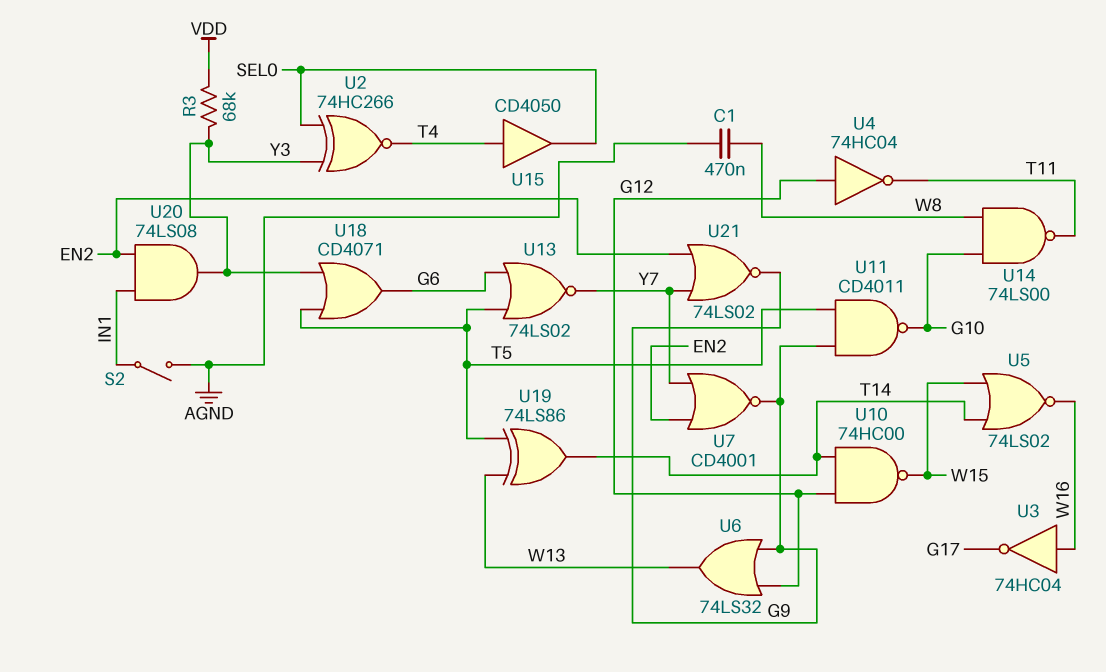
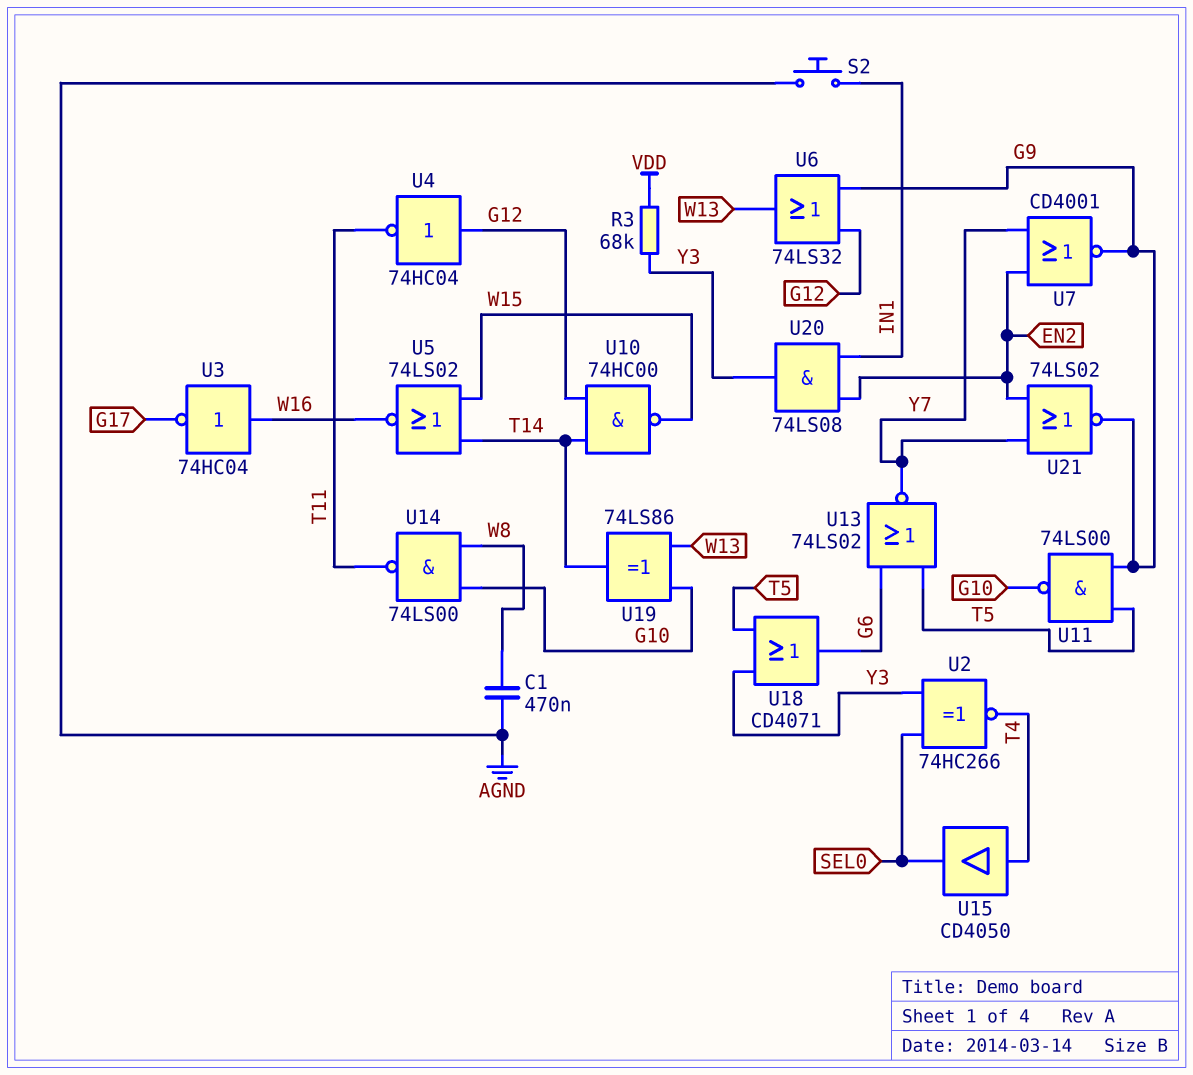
S2: switch (AGND, IN1) -> button (AGND, IN1)
U11: NAND CD4011 (in G9, in T5, out G10) -> NAND 74LS00 (in G9, in T5, out G10)
U19: XOR 74LS86 (in T5, in W13, out T14) -> XOR 74LS86 (in G10, in W13, out T14)

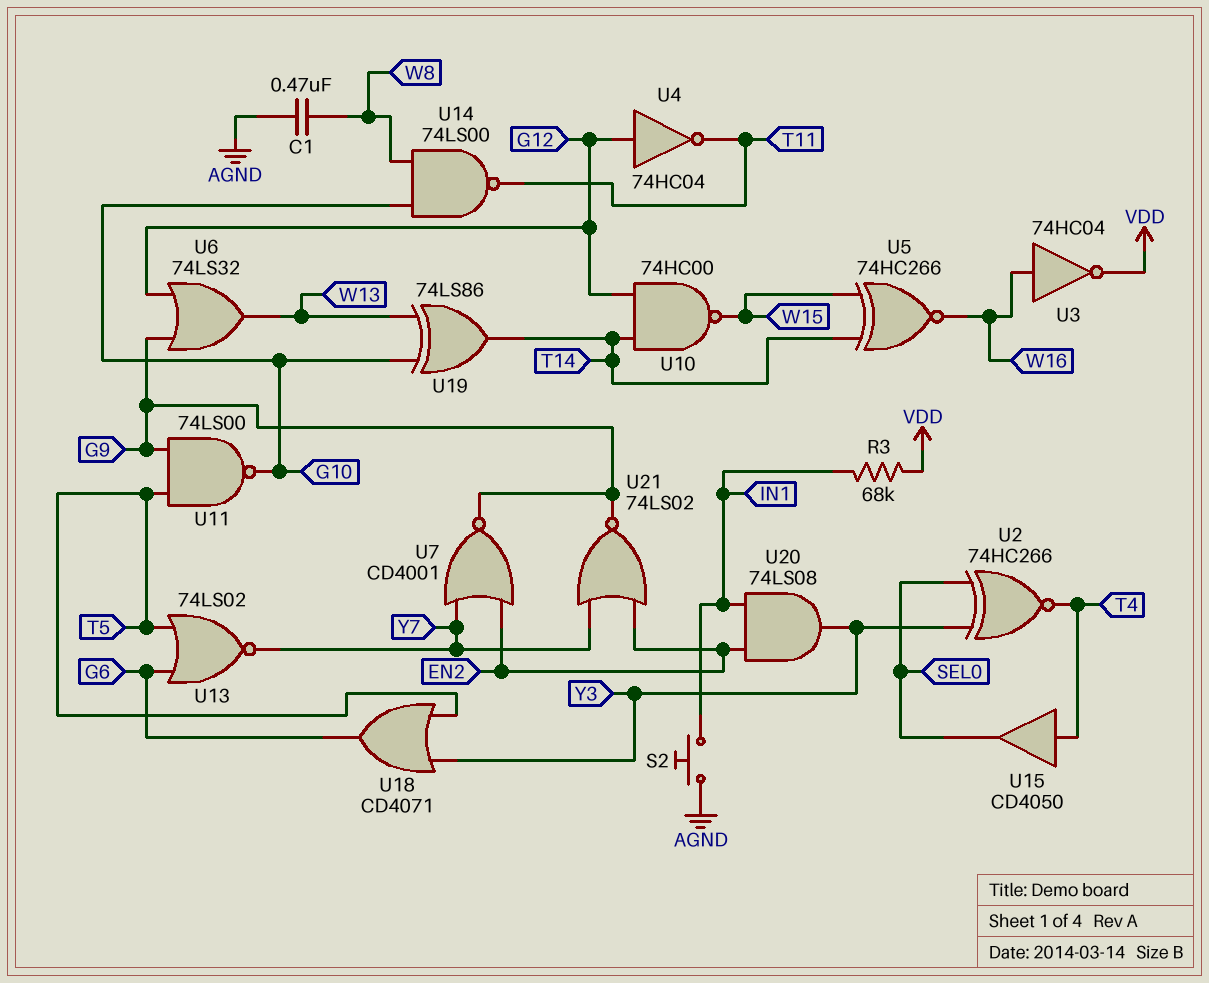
R3: 68k (VDD, Y3) -> 68k (IN1, VDD)
U3: NOT 74HC04 (in W16, out G17) -> NOT 74HC04 (in W16, out VDD)
U5: NOR 74LS02 (in T14, in W15, out W16) -> XNOR 74HC266 (in T14, in W15, out W16)

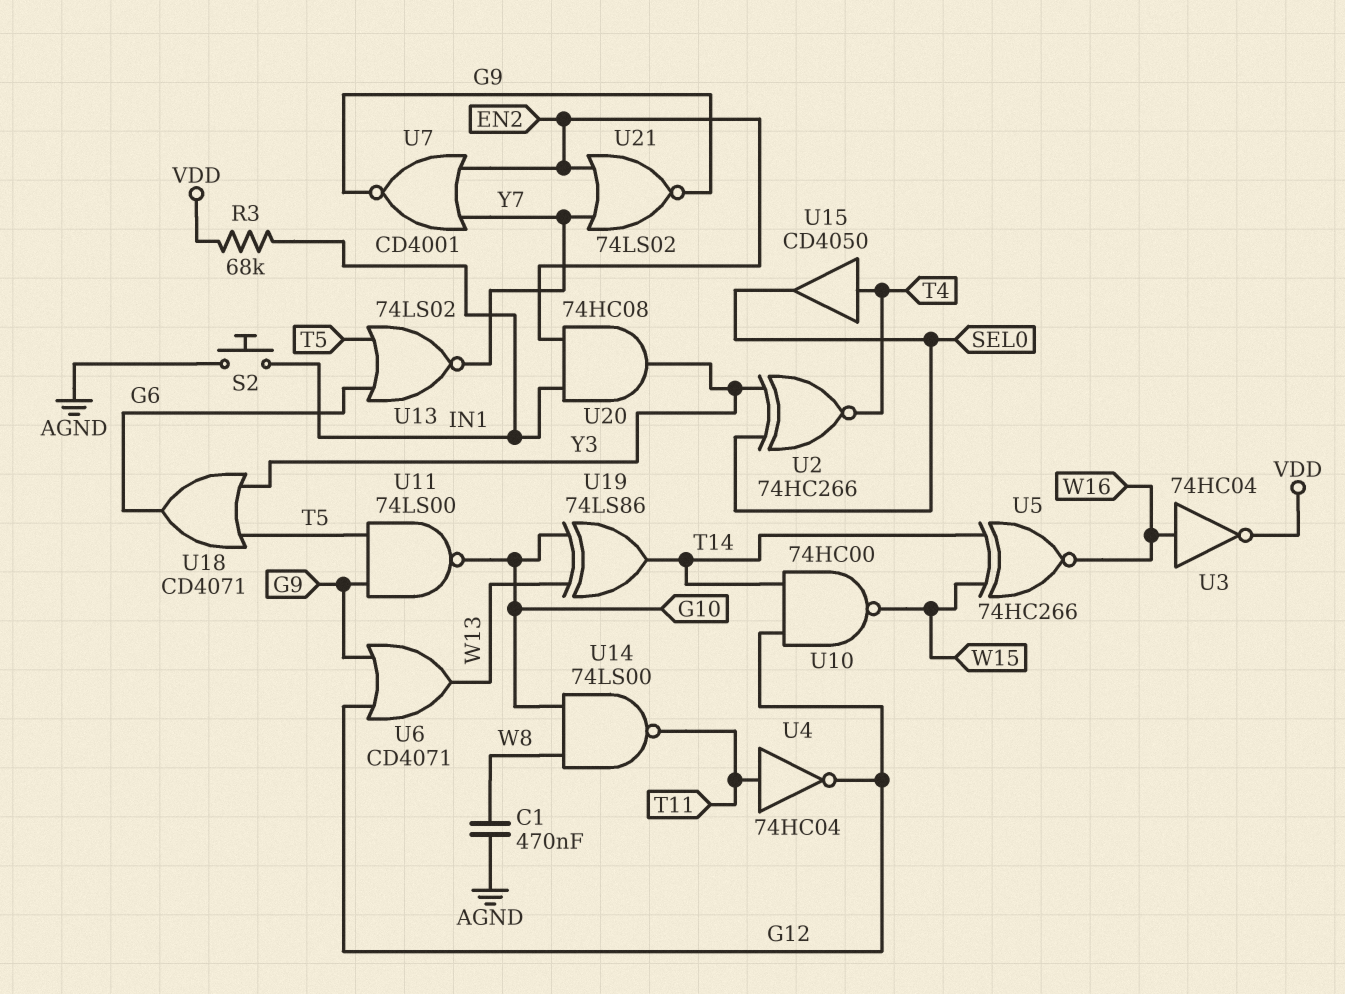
U4: NOT 74HC04 (in G12, out T11) -> NOT 74HC04 (in T11, out G12)
U6: OR 74LS32 (in G9, in G12, out W13) -> OR CD4071 (in G9, in G12, out W13)
U20: AND 74LS08 (in EN2, in IN1, out Y3) -> AND 74HC08 (in EN2, in IN1, out Y3)

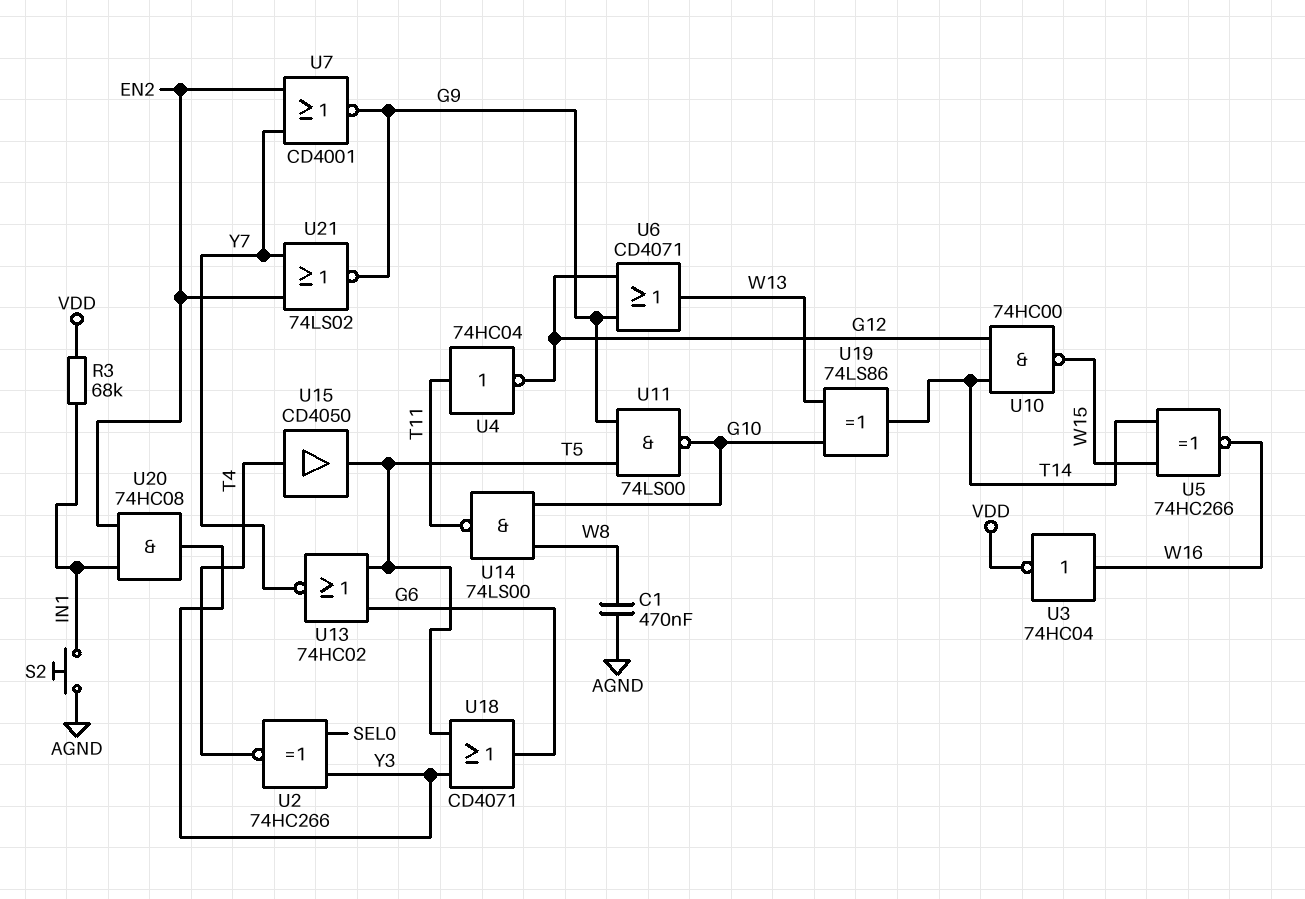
U13: NOR 74LS02 (in G6, in T5, out Y7) -> NOR 74HC02 (in G6, in T5, out Y7)
U15: buffer CD4050 (in T4, out SEL0) -> buffer CD4050 (in T4, out T5)

